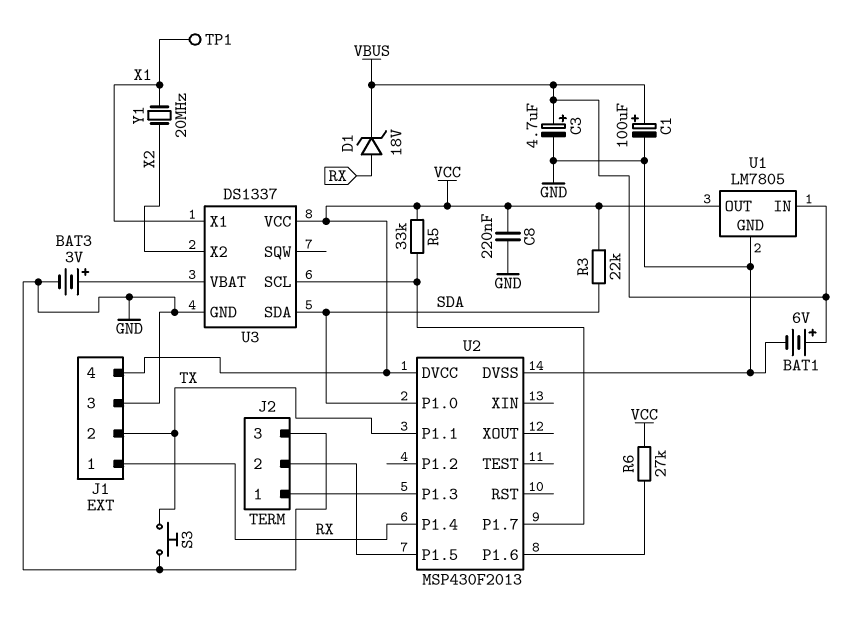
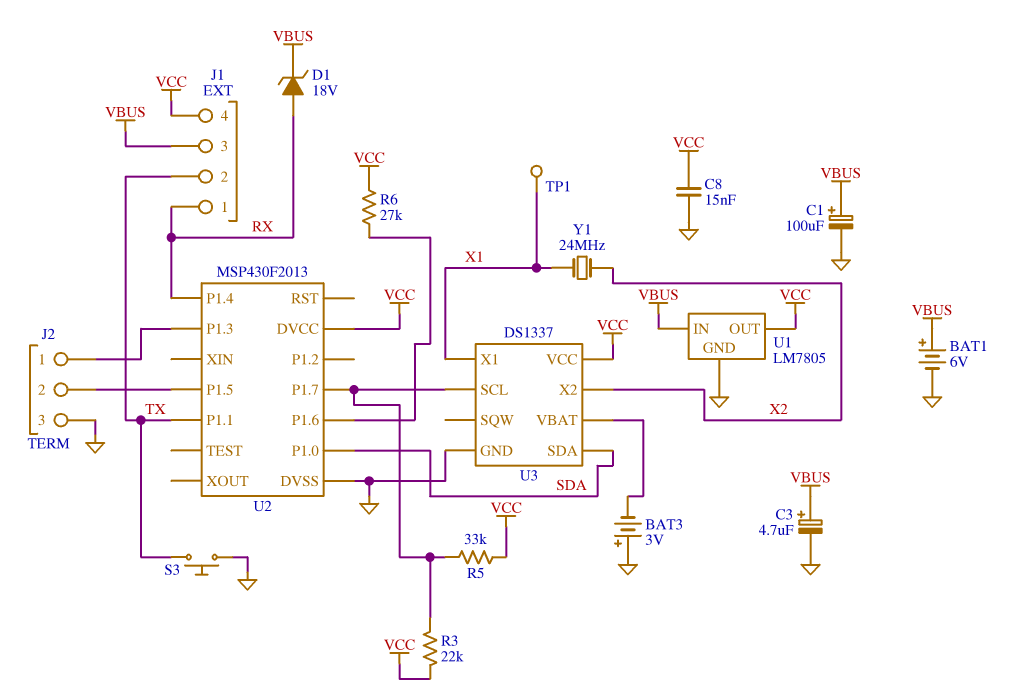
BAT3: 3V (plus U3/VBAT, minus GND) -> 3V (plus GND, minus U3/VBAT)
C8: 220nF (GND, VCC) -> 15nF (GND, VCC)
J1 pin 3: GND -> VBUS
R3: 22k (SDA, VCC) -> 22k (U2/P1.7, VCC)
Y1: 20MHz (X1, X2) -> 24MHz (X1, X2)

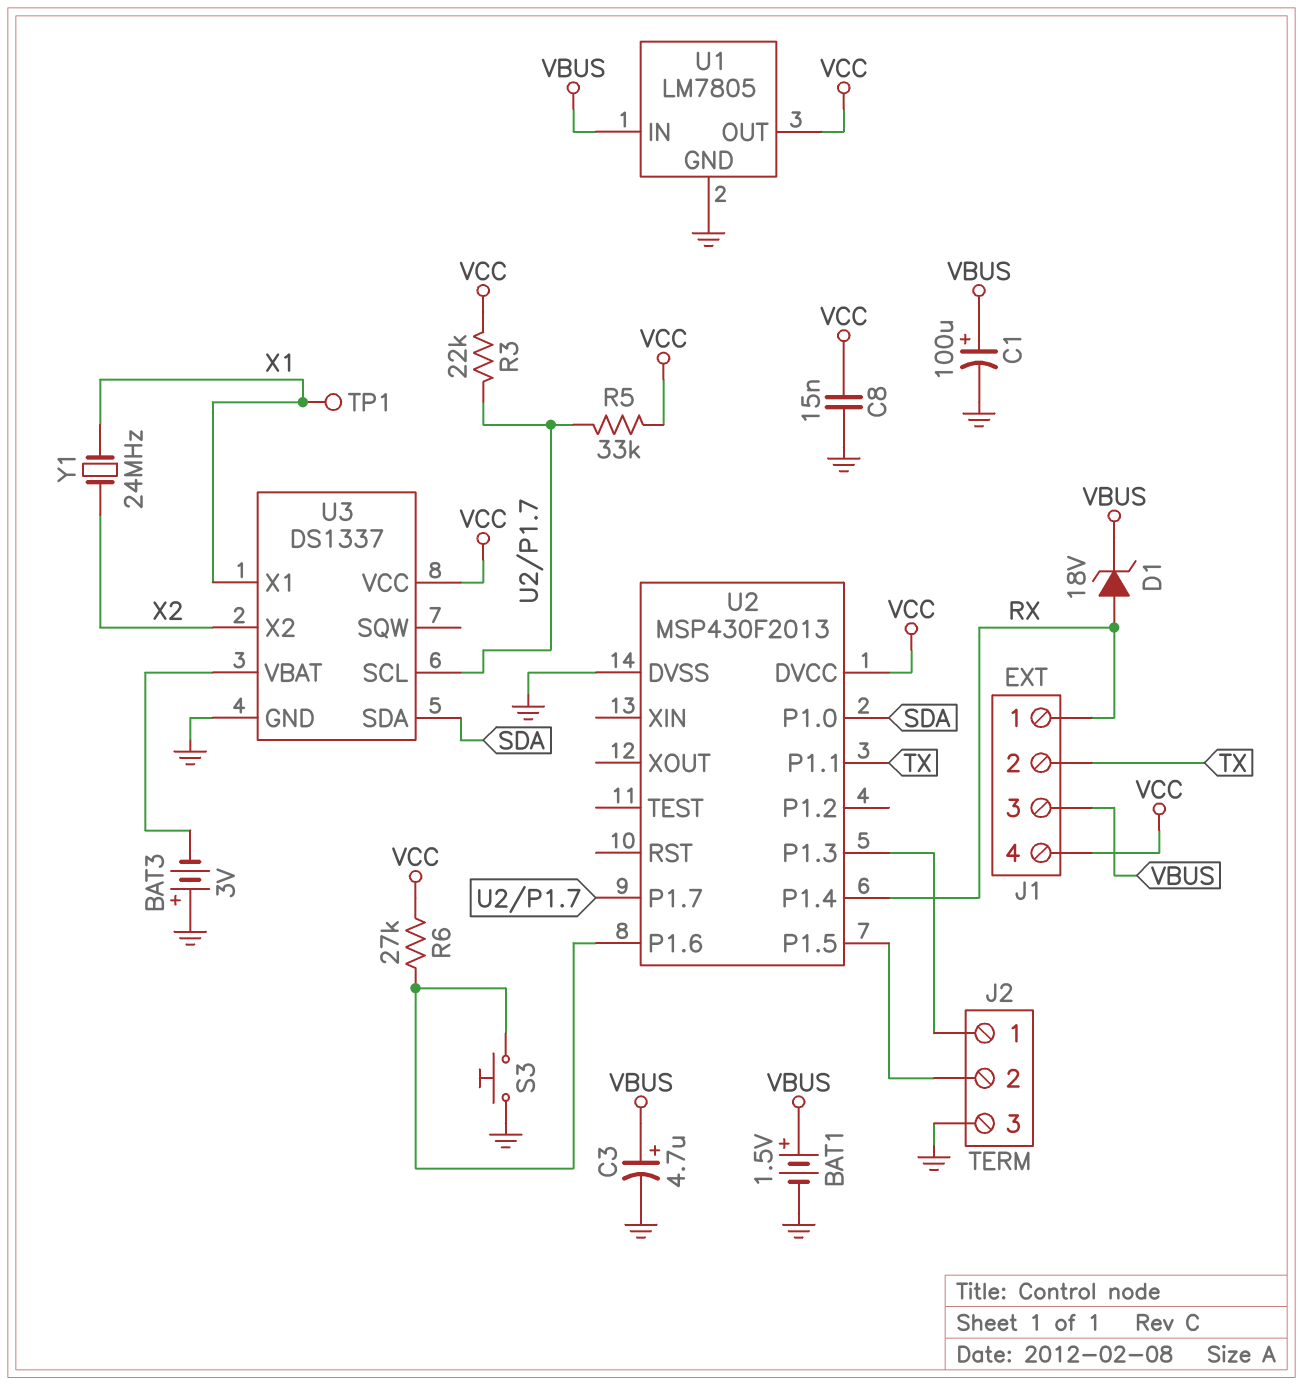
BAT1: 6V (plus VBUS, minus GND) -> 1.5V (plus VBUS, minus GND)
S3: button (GND, TX) -> button (GND, U2/P1.6)

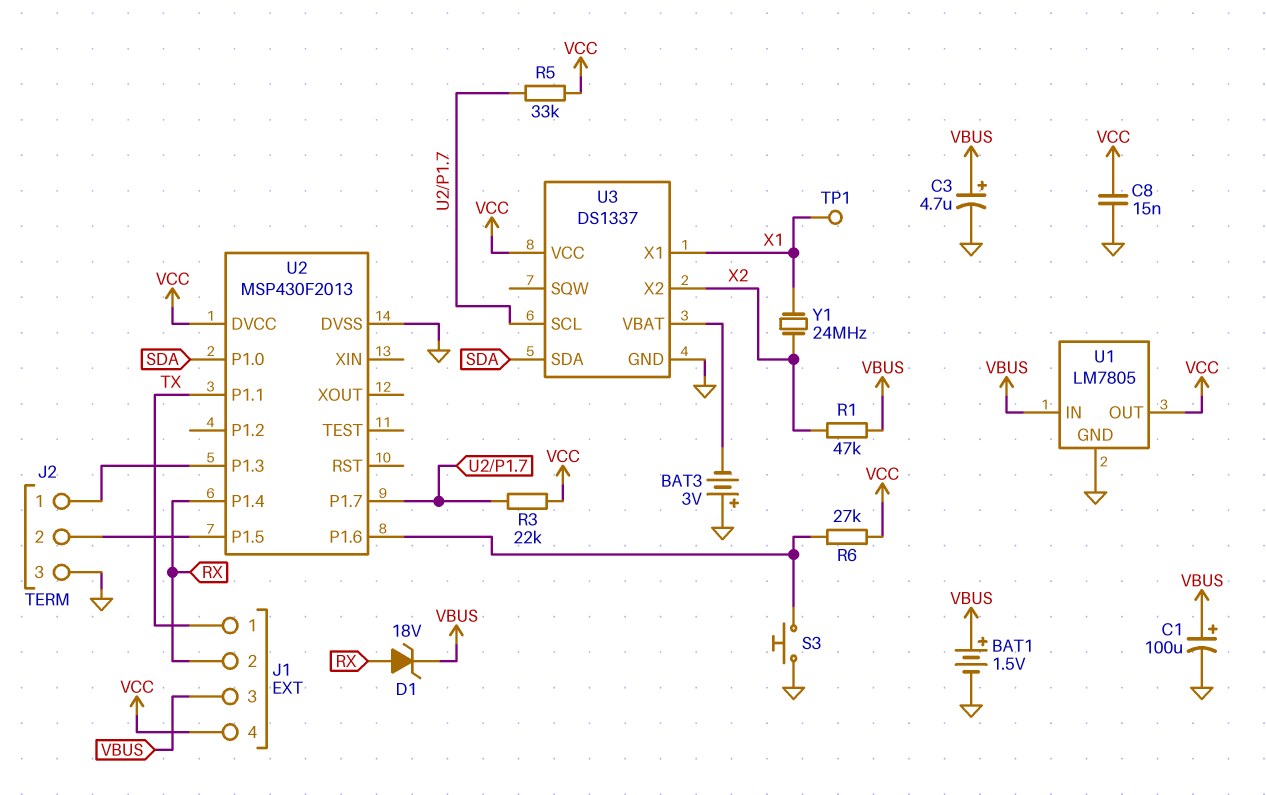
J1 pin 1: RX -> TX
J1 pin 2: TX -> RX
R1: none -> 47k (VBUS, X2)

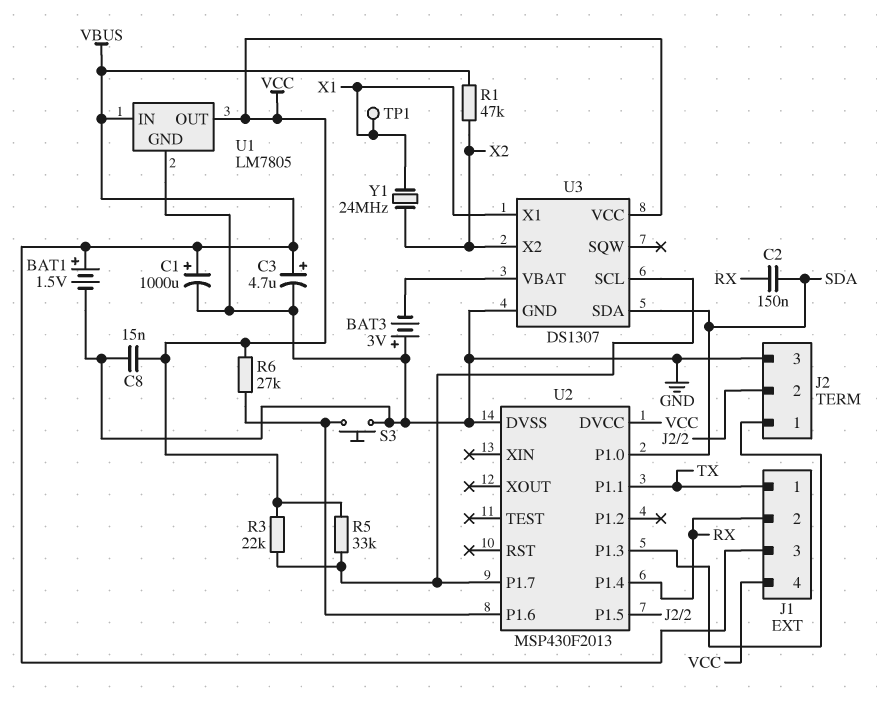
C1: 100uF (plus VBUS, minus GND) -> 1000uF (plus VBUS, minus GND)
C2: none -> 150nF (RX, SDA)
D1: zener 18V (A RX, K VBUS) -> none
U3: DS1337 -> DS1307

